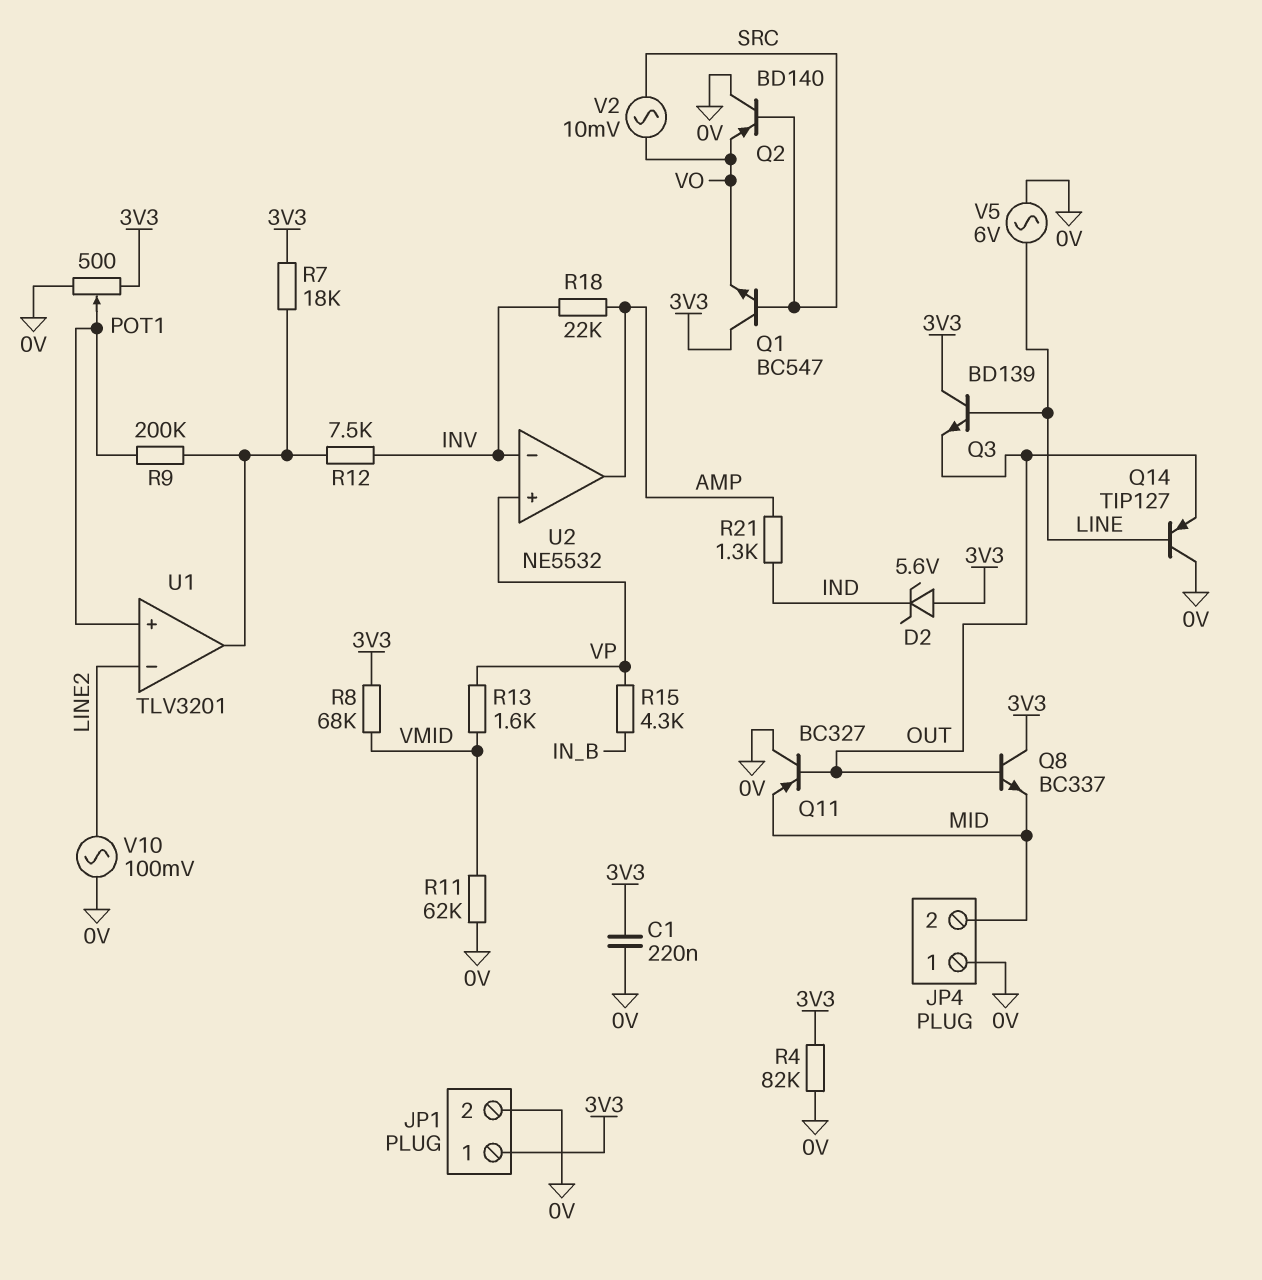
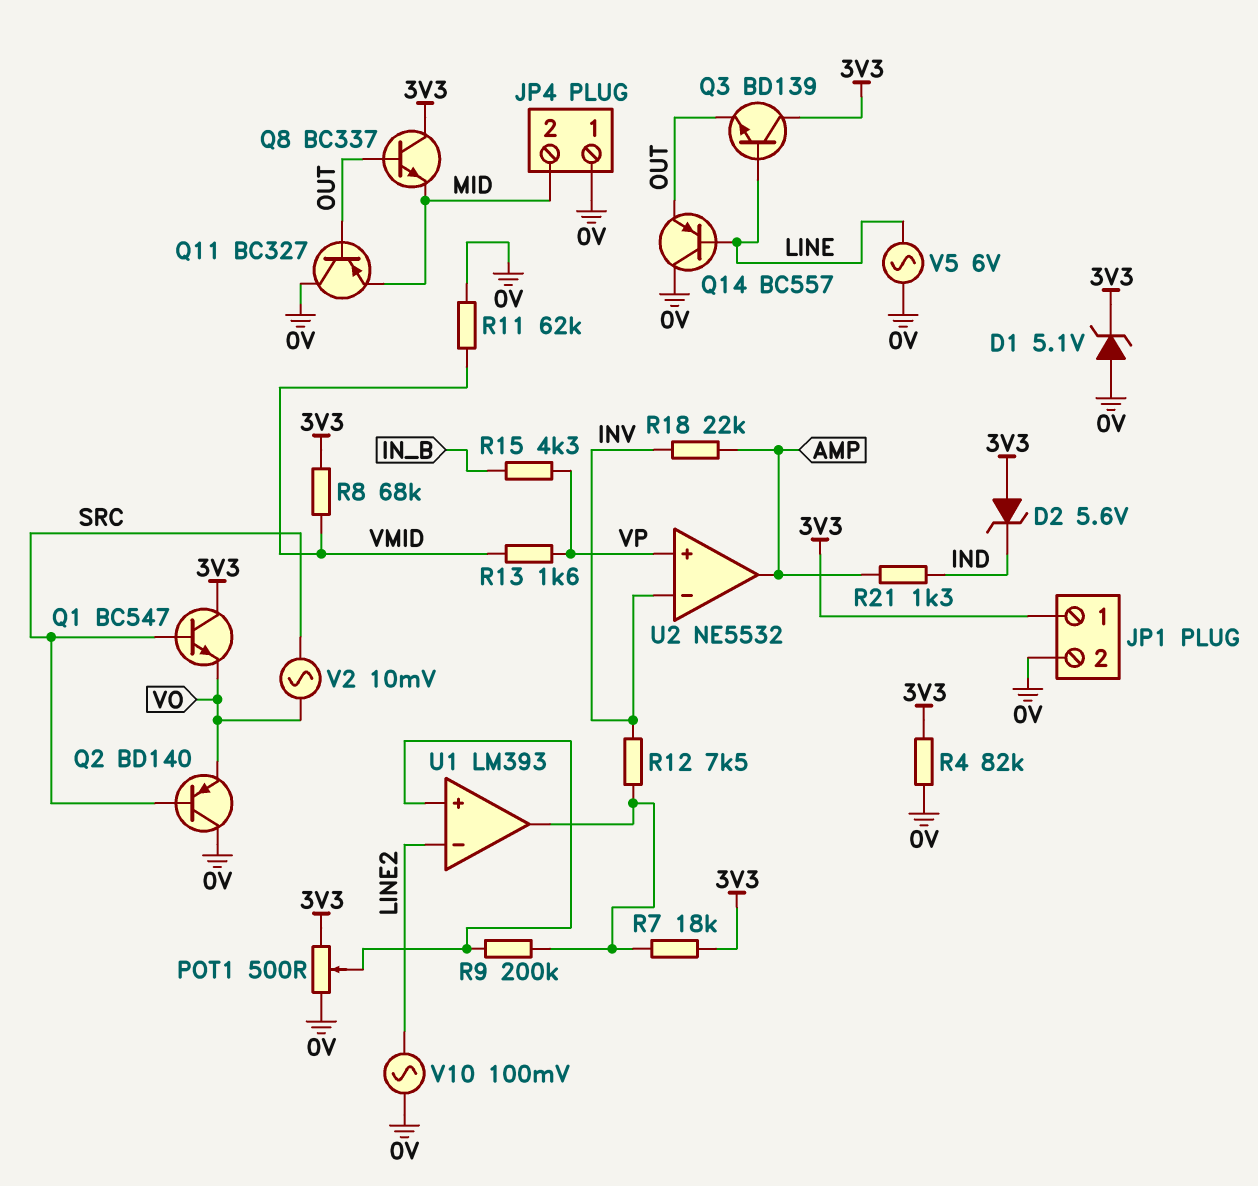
C1: 220nF (0V, 3V3) -> none
D1: none -> zener 5.1V (A 0V, K 3V3)
Q14: PNP TIP127 (B LINE, C 0V, E OUT) -> PNP BC557 (B LINE, C 0V, E OUT)
U1: TLV3201 -> LM393

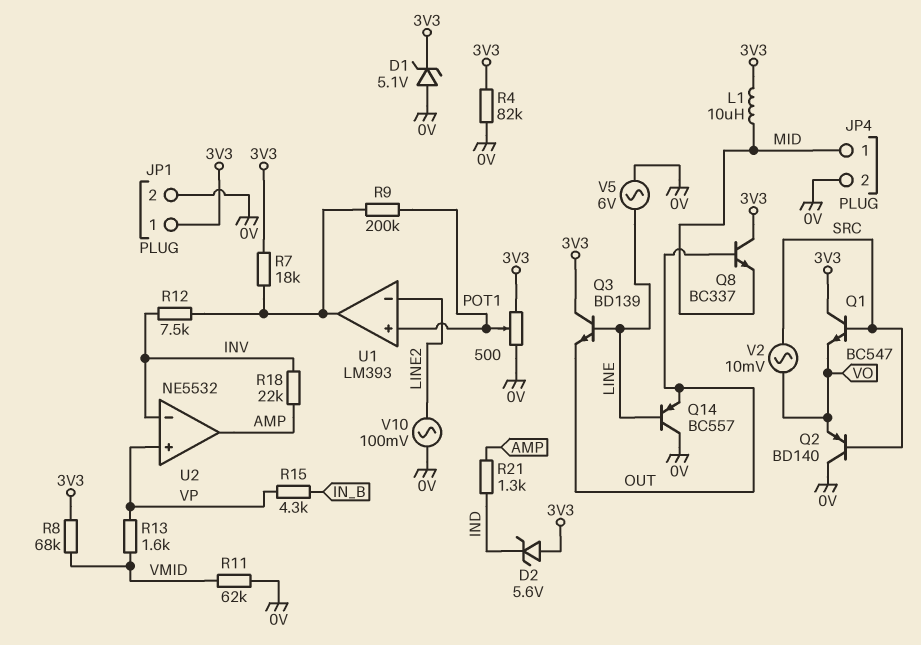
JP4 pin 1: 0V -> MID
JP4 pin 2: MID -> 0V
L1: none -> 10uH (3V3, MID)
Q11: PNP BC327 (B OUT, C 0V, E MID) -> none

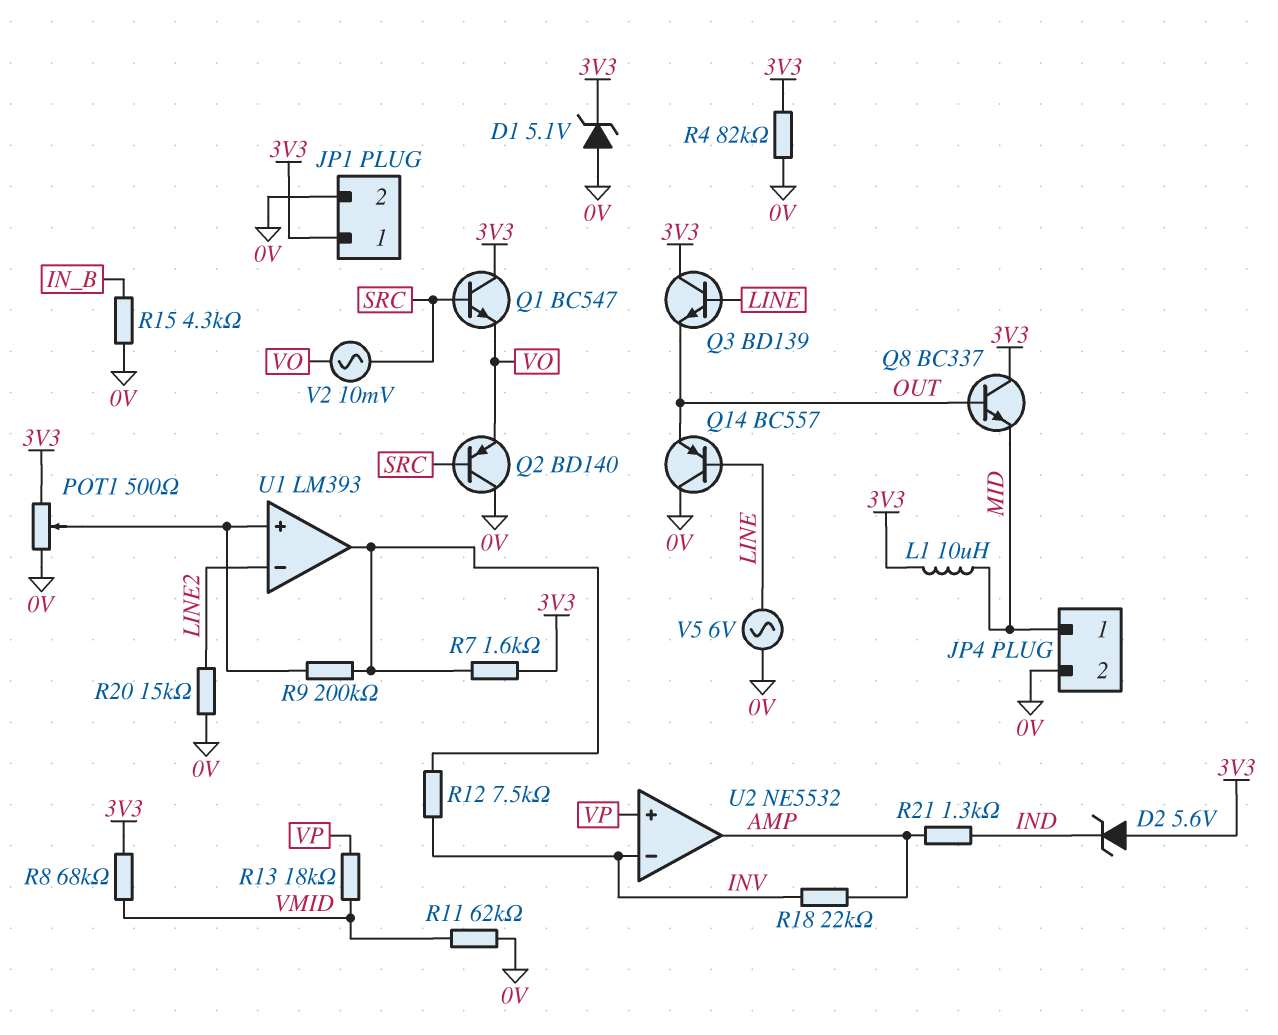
R7: 18k (3V3, U1/out) -> 1.6k (3V3, U1/out)
R13: 1.6k (VMID, VP) -> 18k (VMID, VP)
R15: 4.3k (IN_B, VP) -> 4.3k (0V, IN_B)
R20: none -> 15k (0V, LINE2)
V10: AC 100mV (0V, LINE2) -> none

